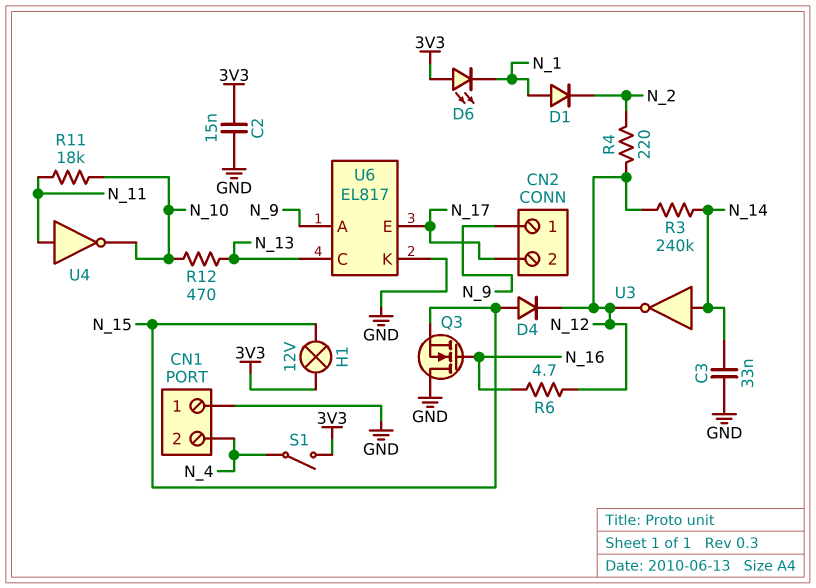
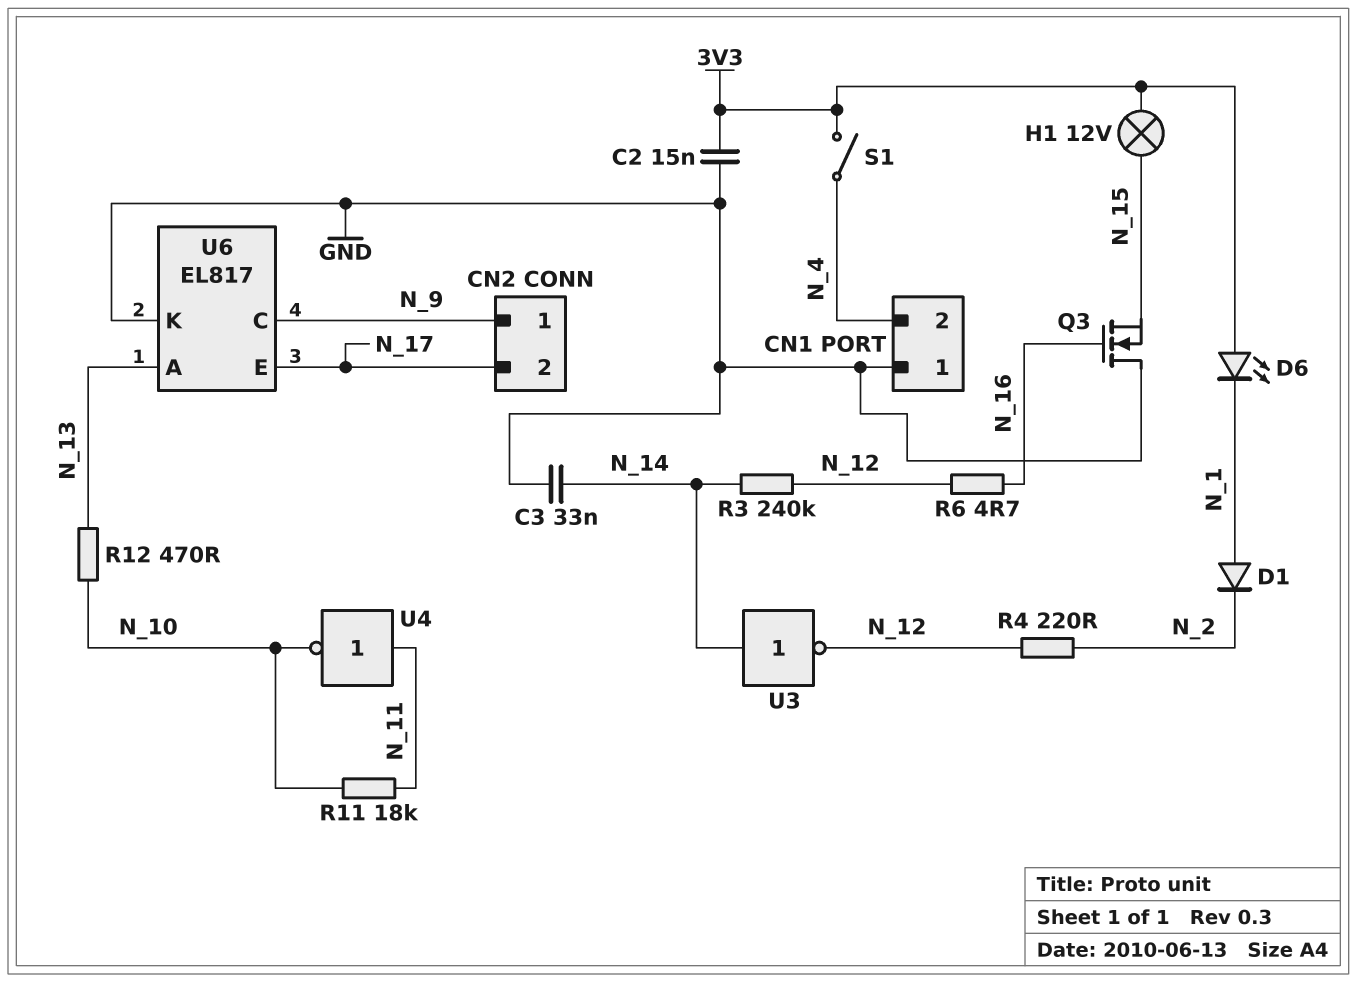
D4: diode (A N_15, K N_12) -> none
U6 pin A: N_9 -> N_13
U6 pin C: N_13 -> N_9

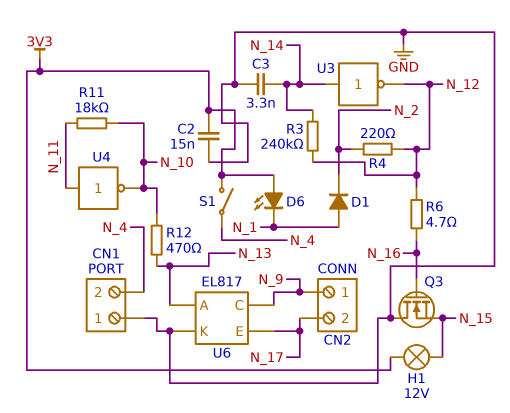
C3: 33nF (GND, N_14) -> 3.3nF (GND, N_14)

